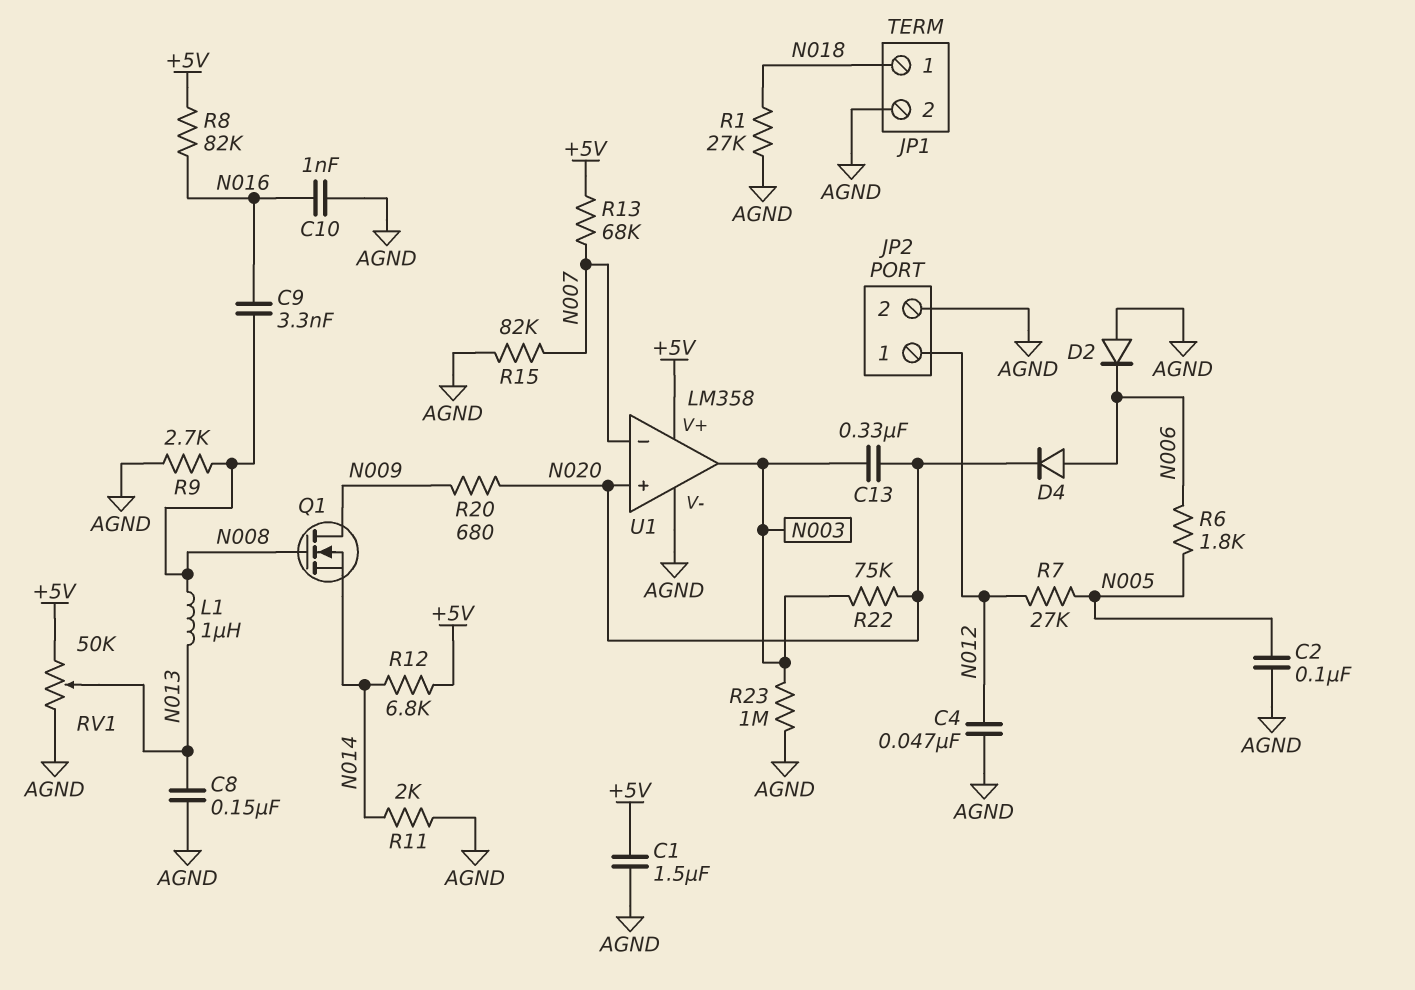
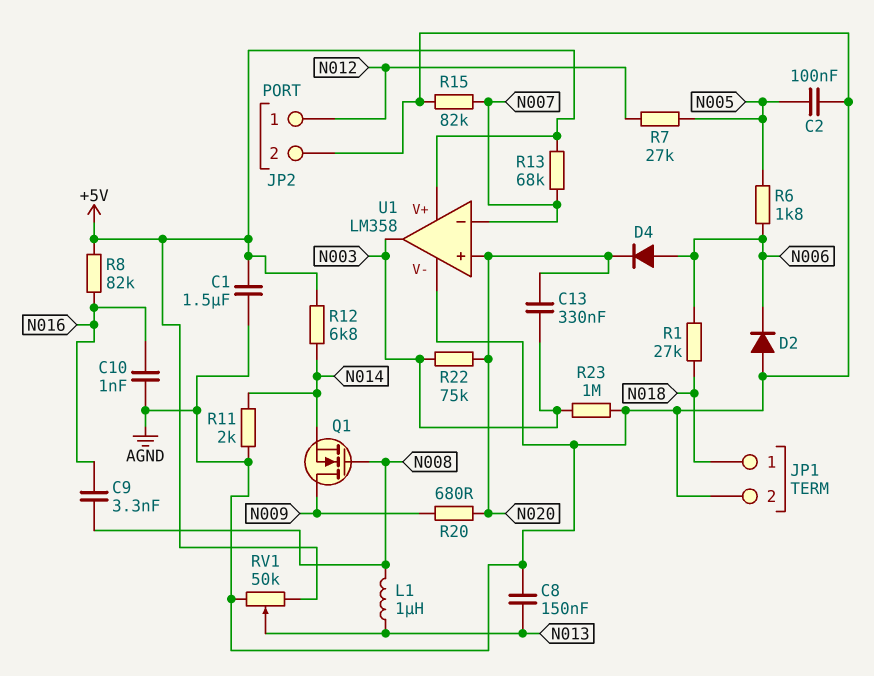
C4: 47nF (AGND, N012) -> none
R1: 27k (AGND, N018) -> 27k (N006, N018)
R9: 2.7k (AGND, N008) -> none

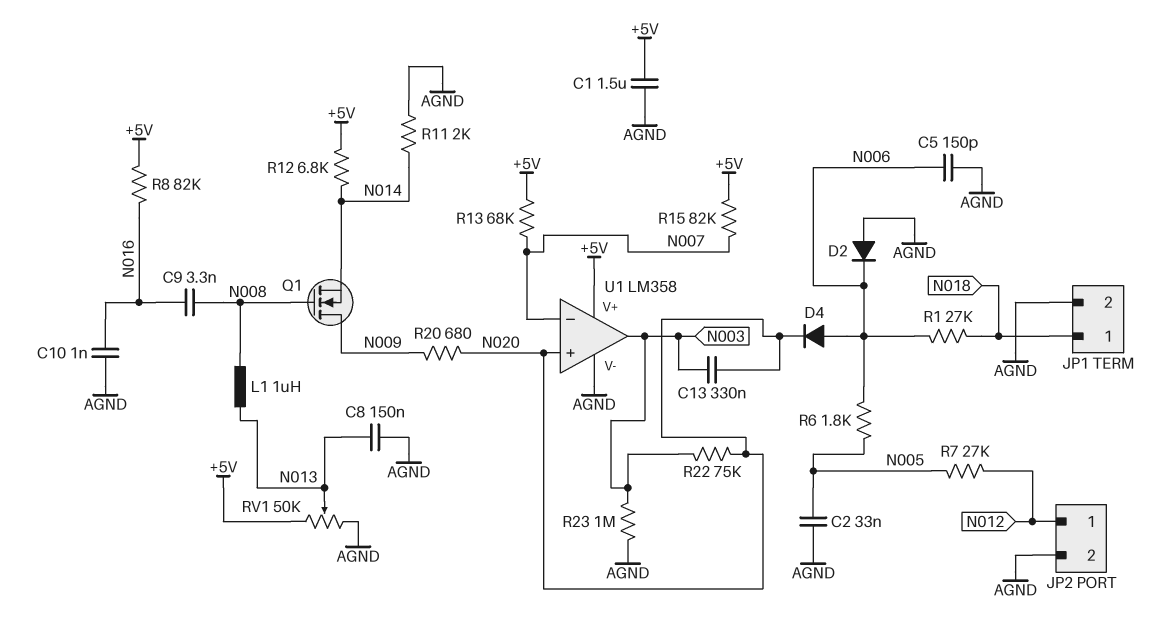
C2: 100nF (AGND, N005) -> 33nF (AGND, N005)
C5: none -> 150pF (AGND, N006)
R15: 82k (AGND, N007) -> 82k (+5V, N007)

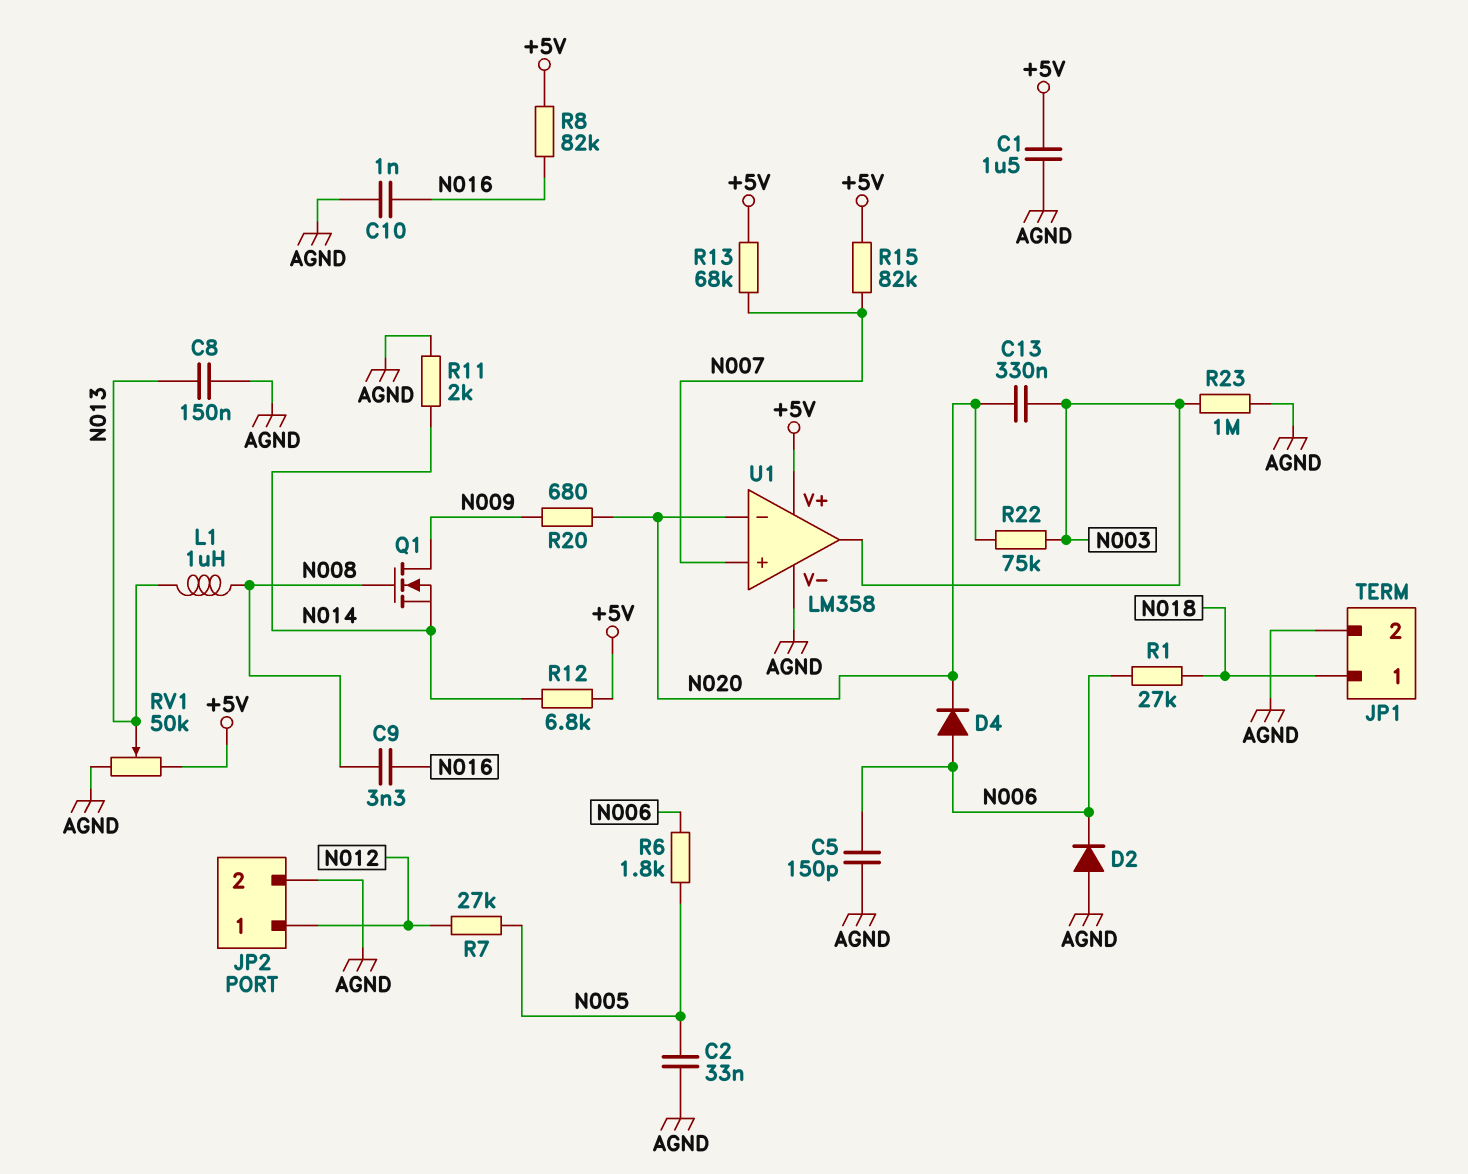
U1 pin in+: N020 -> N007
U1 pin in-: N007 -> N020

